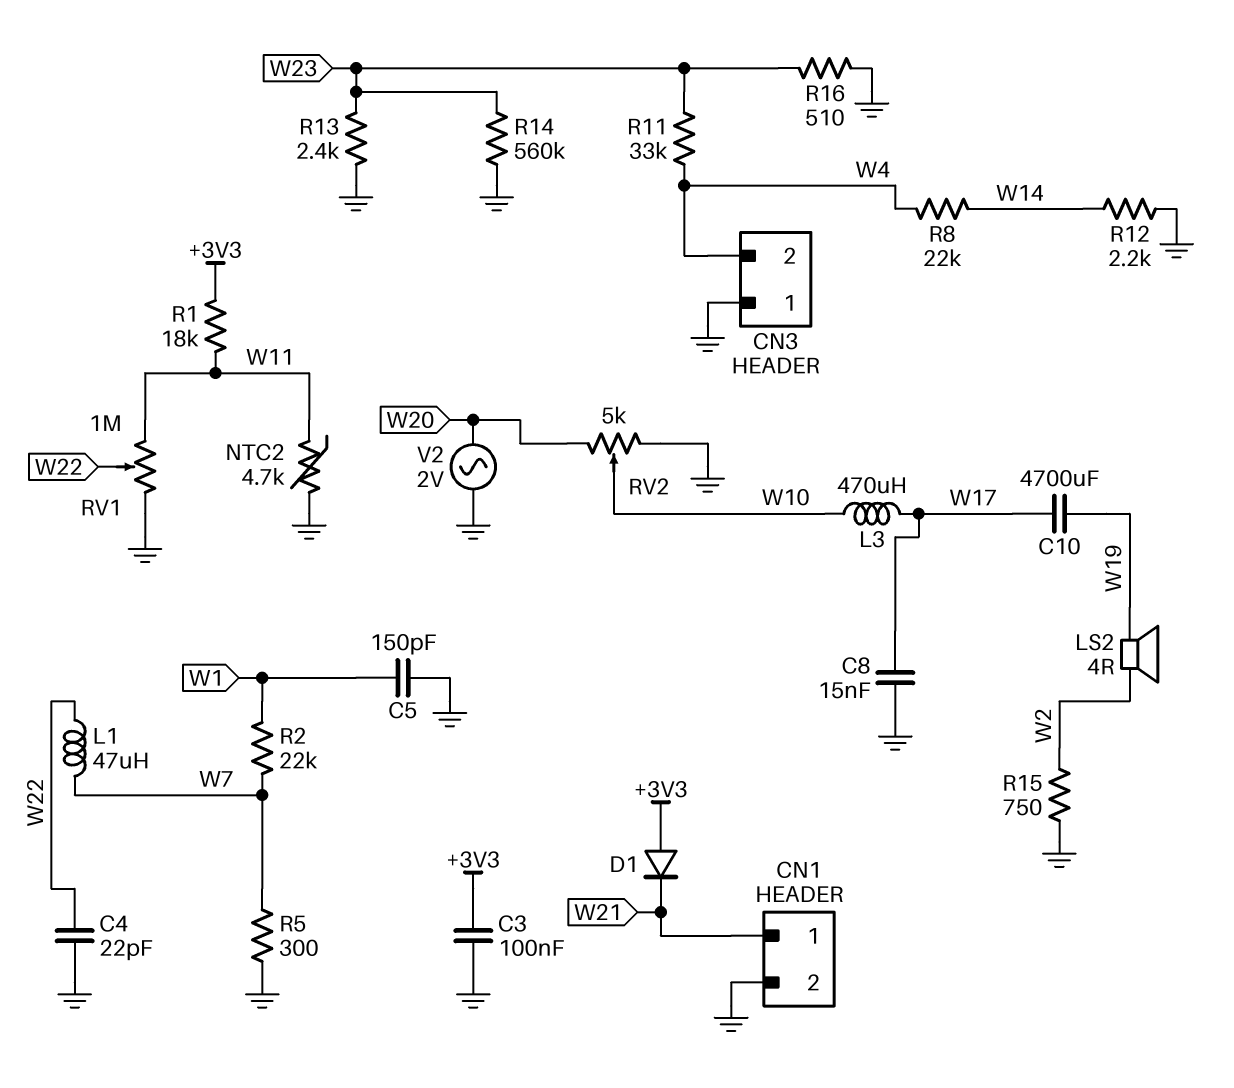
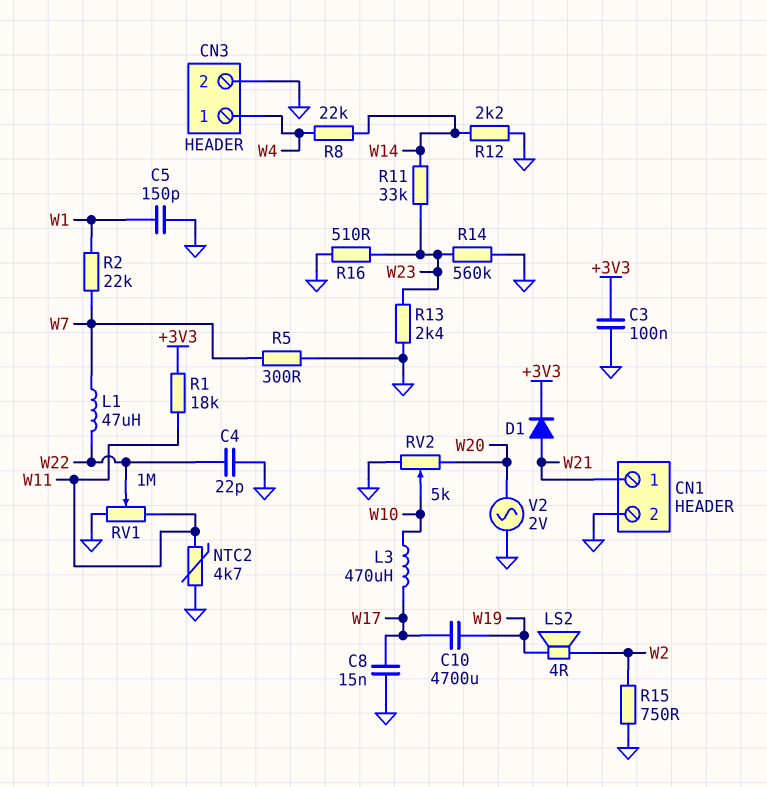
CN3 pin 1: GND -> W4
CN3 pin 2: W4 -> GND
D1: diode (A +3V3, K W21) -> diode (A W21, K +3V3)
R11: 33k (W4, W23) -> 33k (W14, W23)

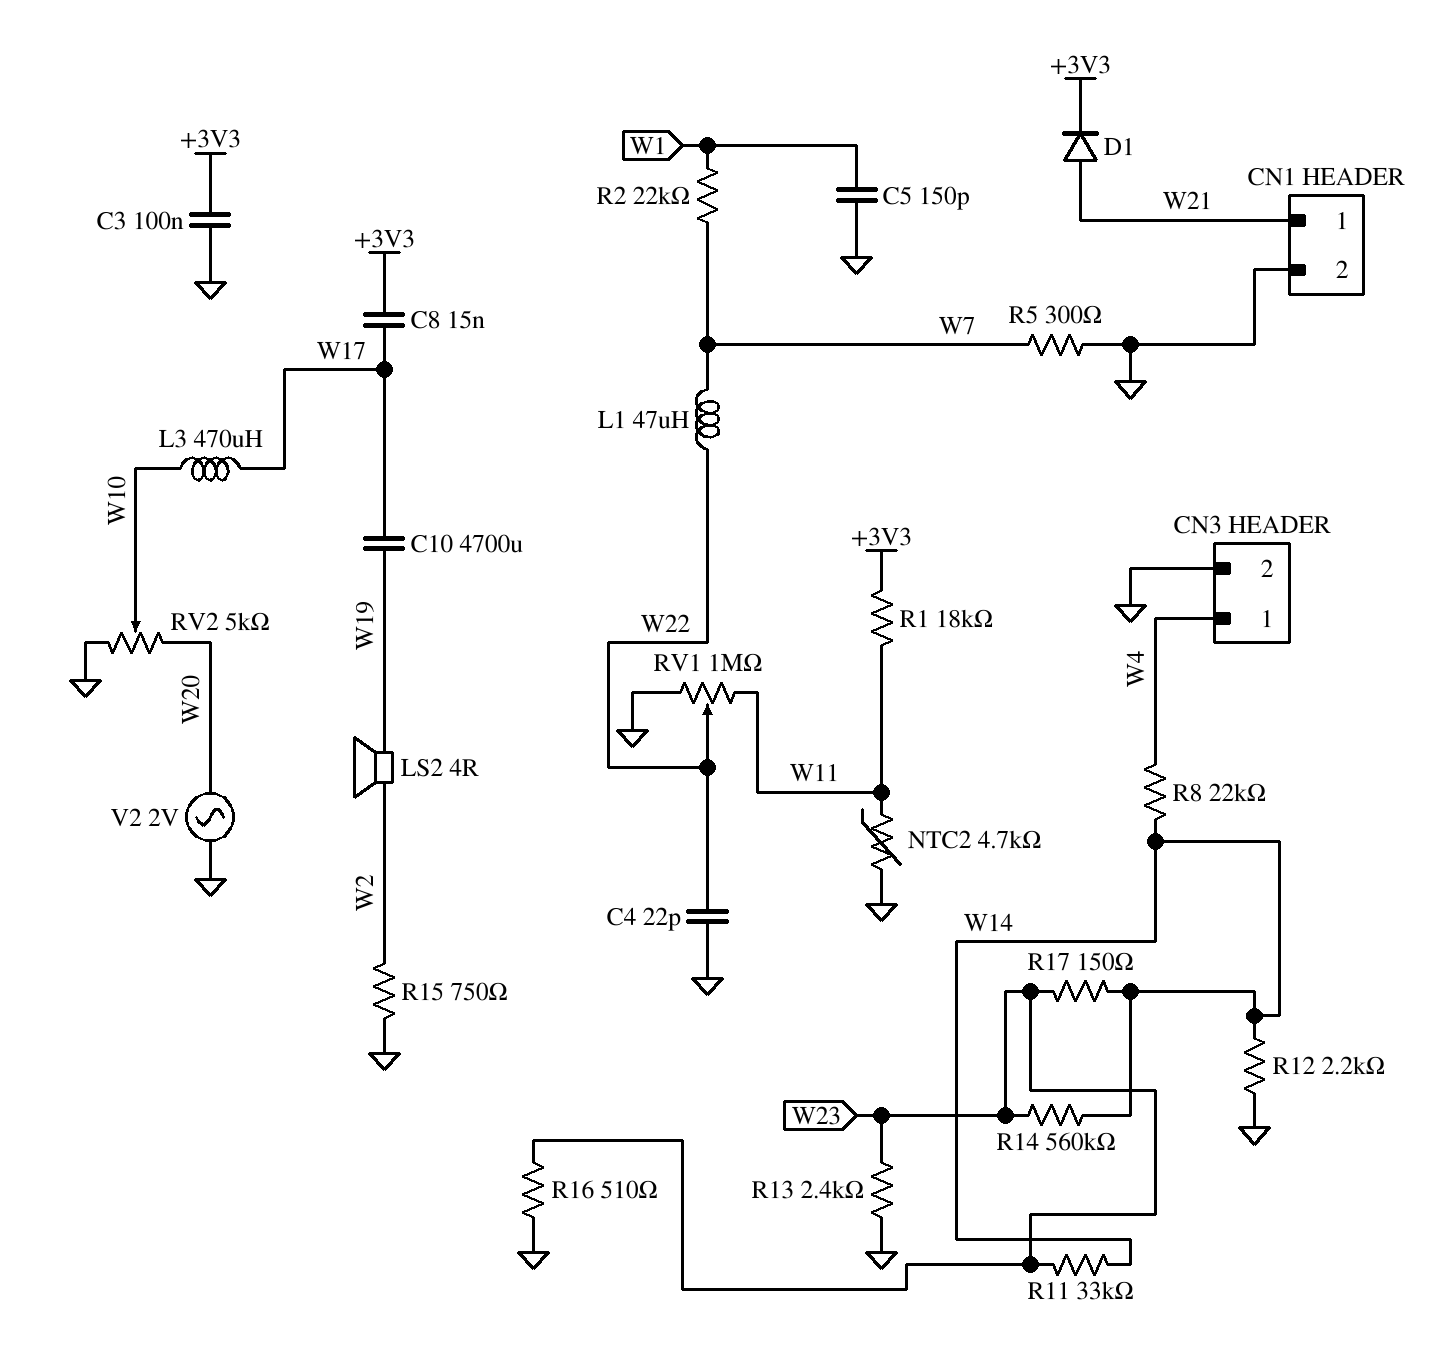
C8: 15nF (GND, W17) -> 15nF (+3V3, W17)
R14: 560k (GND, W23) -> 560k (W14, W23)
R17: none -> 150 (W14, W23)

